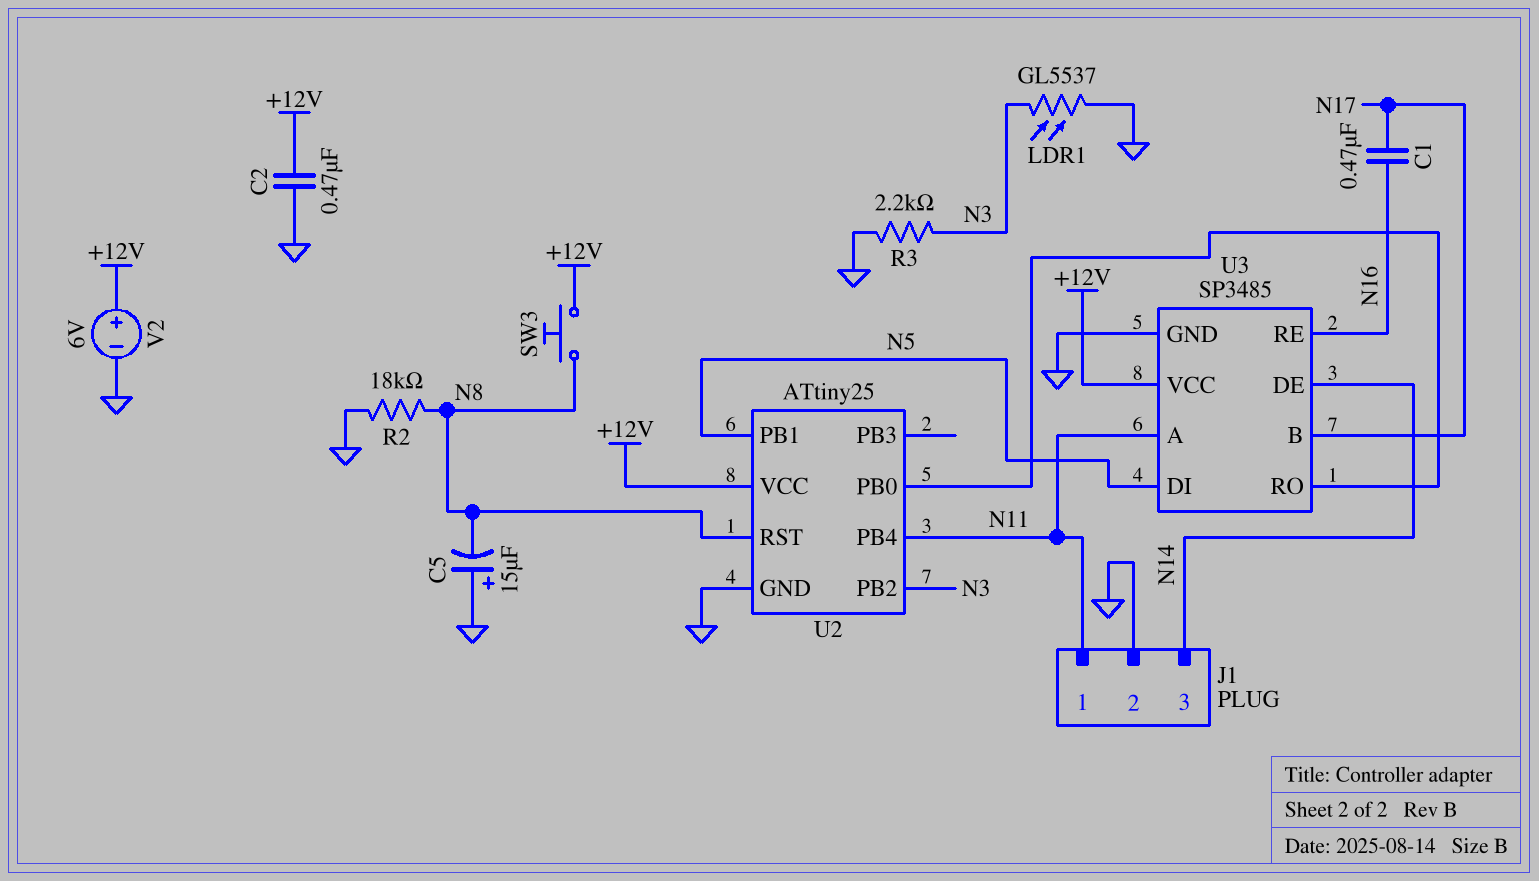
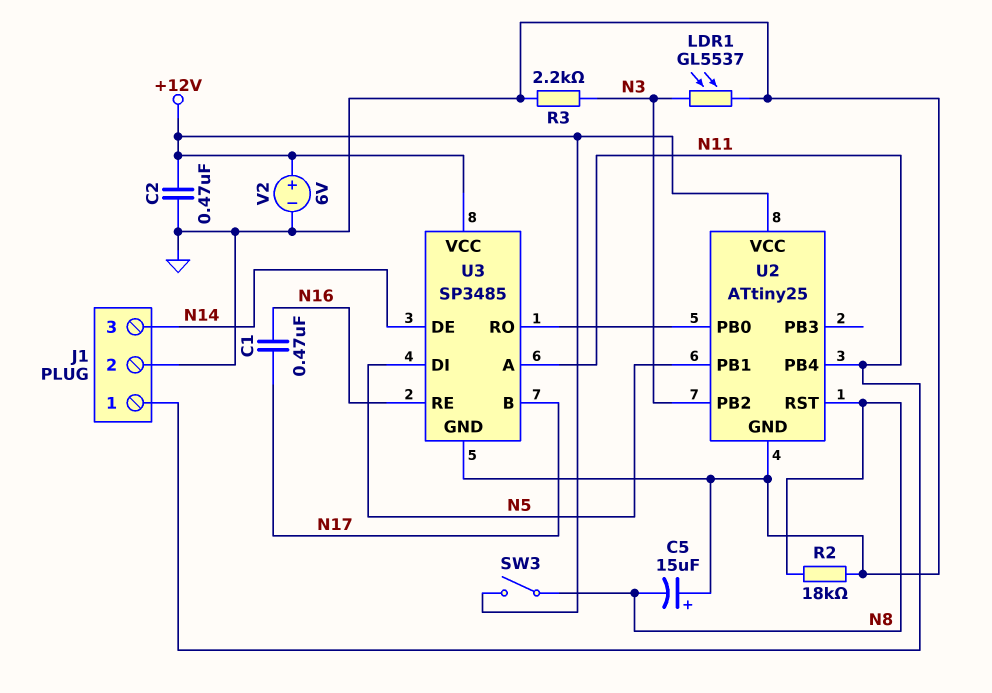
SW3: button (+12V, N8) -> switch (+12V, N8)

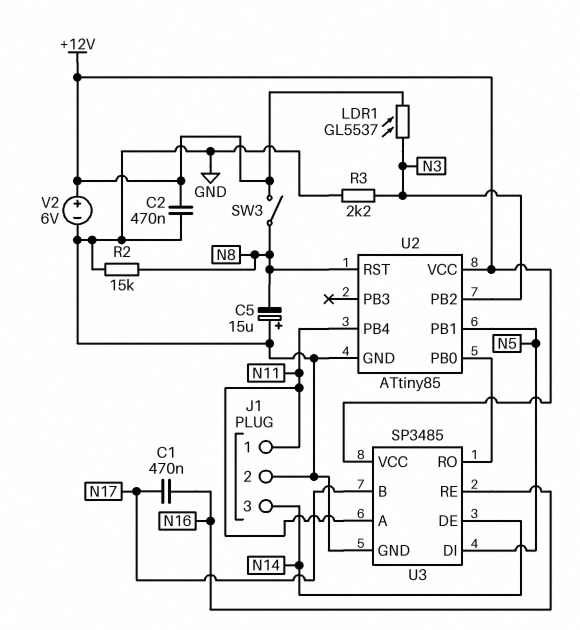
LDR1: GL5537 (GND, N3) -> GL5537 (+12V, N3)
R2: 18k (GND, N8) -> 15k (GND, N8)
U2: ATtiny25 -> ATtiny85

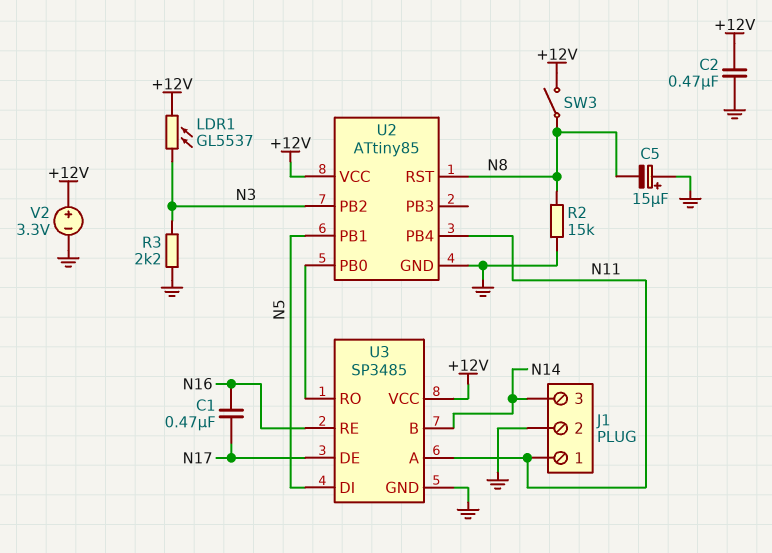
U3 pin B: N17 -> N14
U3 pin DE: N14 -> N17
V2: 6V (plus +12V, minus GND) -> 3.3V (plus +12V, minus GND)

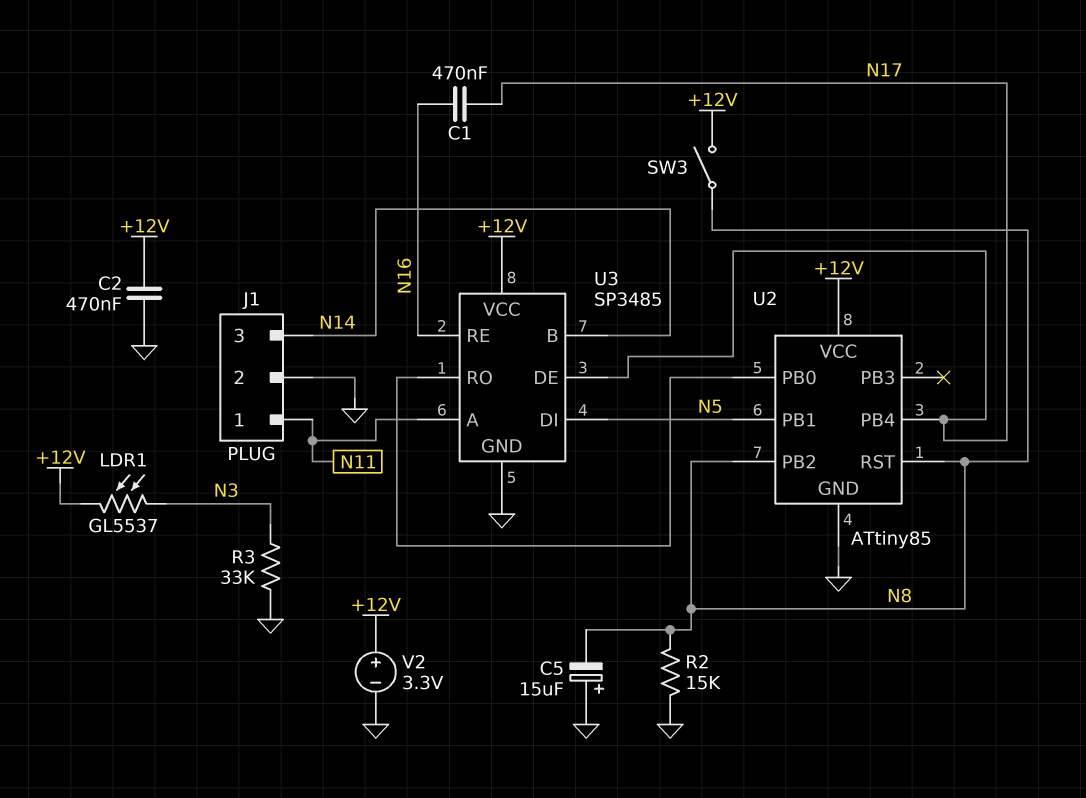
R3: 2.2k (GND, N3) -> 33k (GND, N3)
U2 pin PB2: N3 -> N8
U2 pin PB4: N11 -> N17

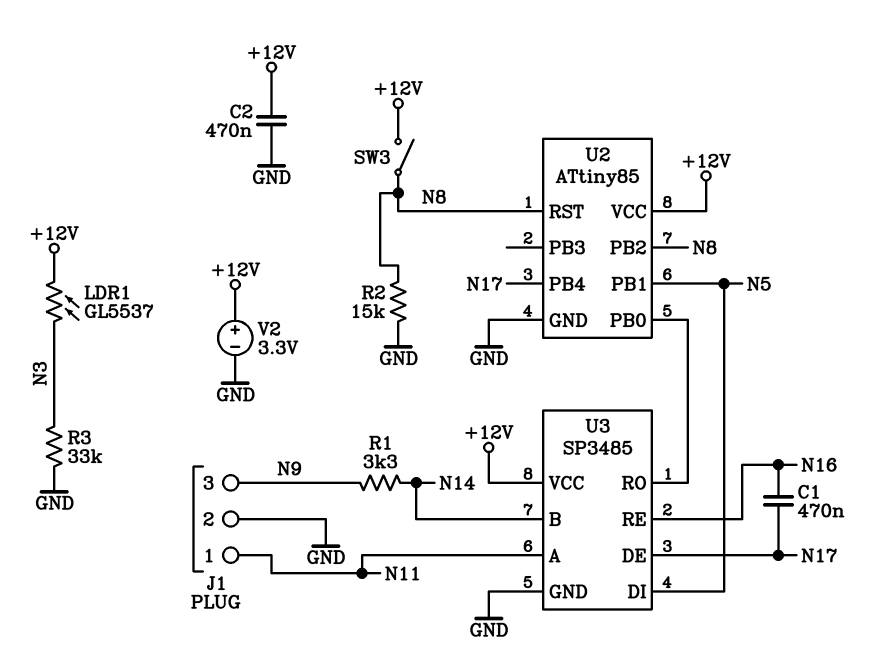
C5: 15uF (plus GND, minus N8) -> none
J1 pin 3: N14 -> N9
R1: none -> 3.3k (N9, N14)

